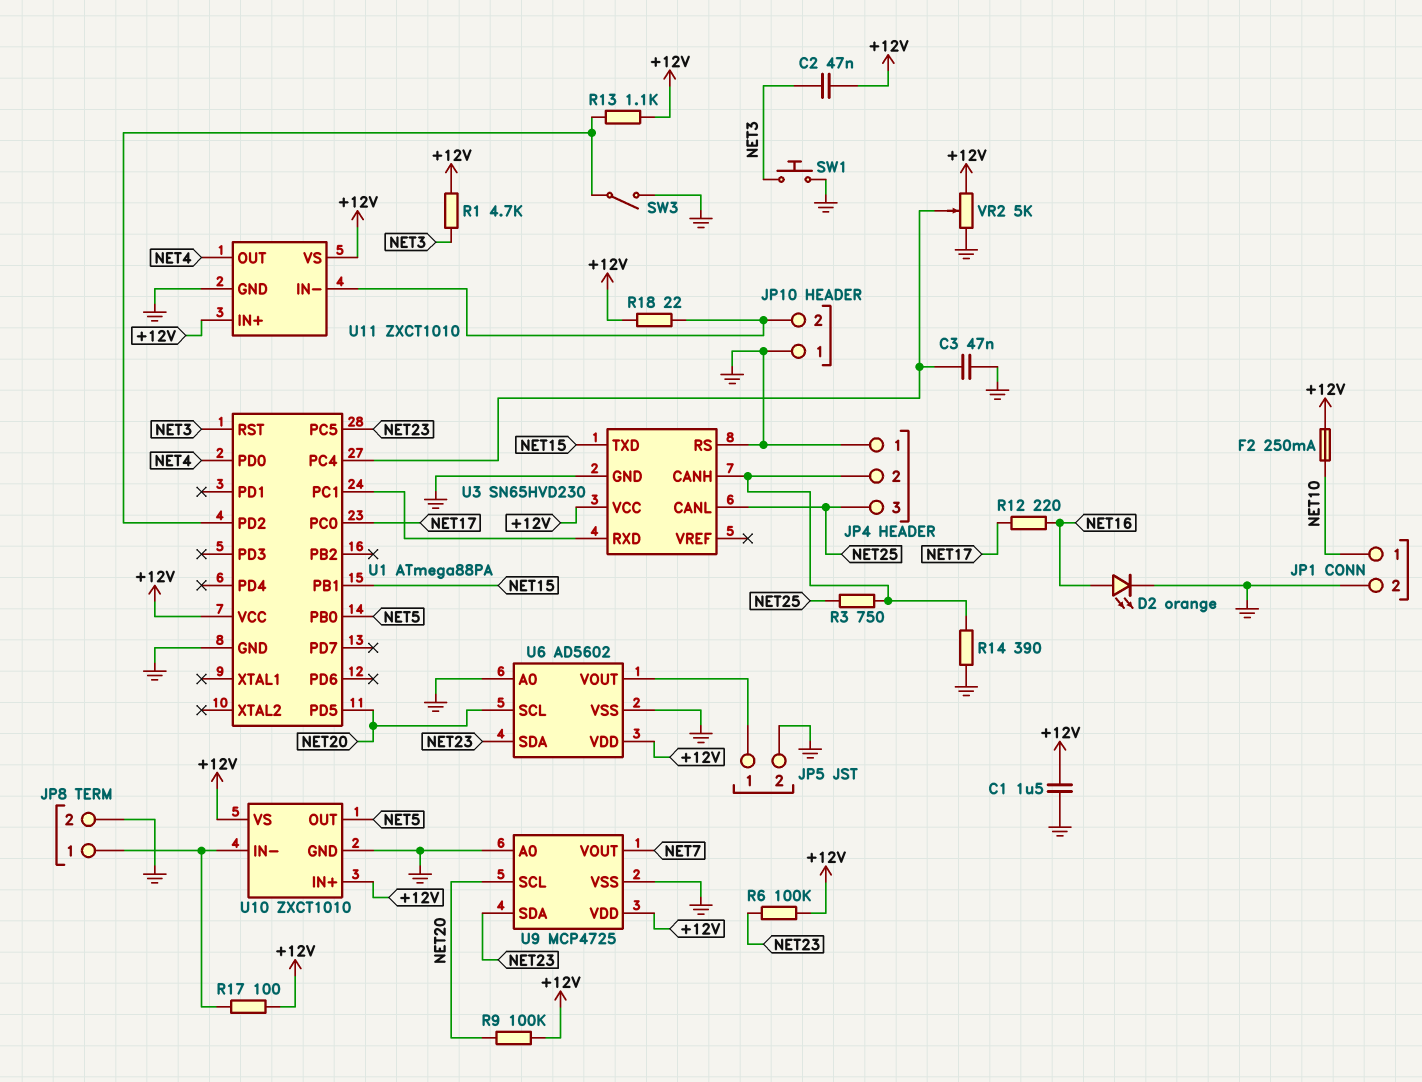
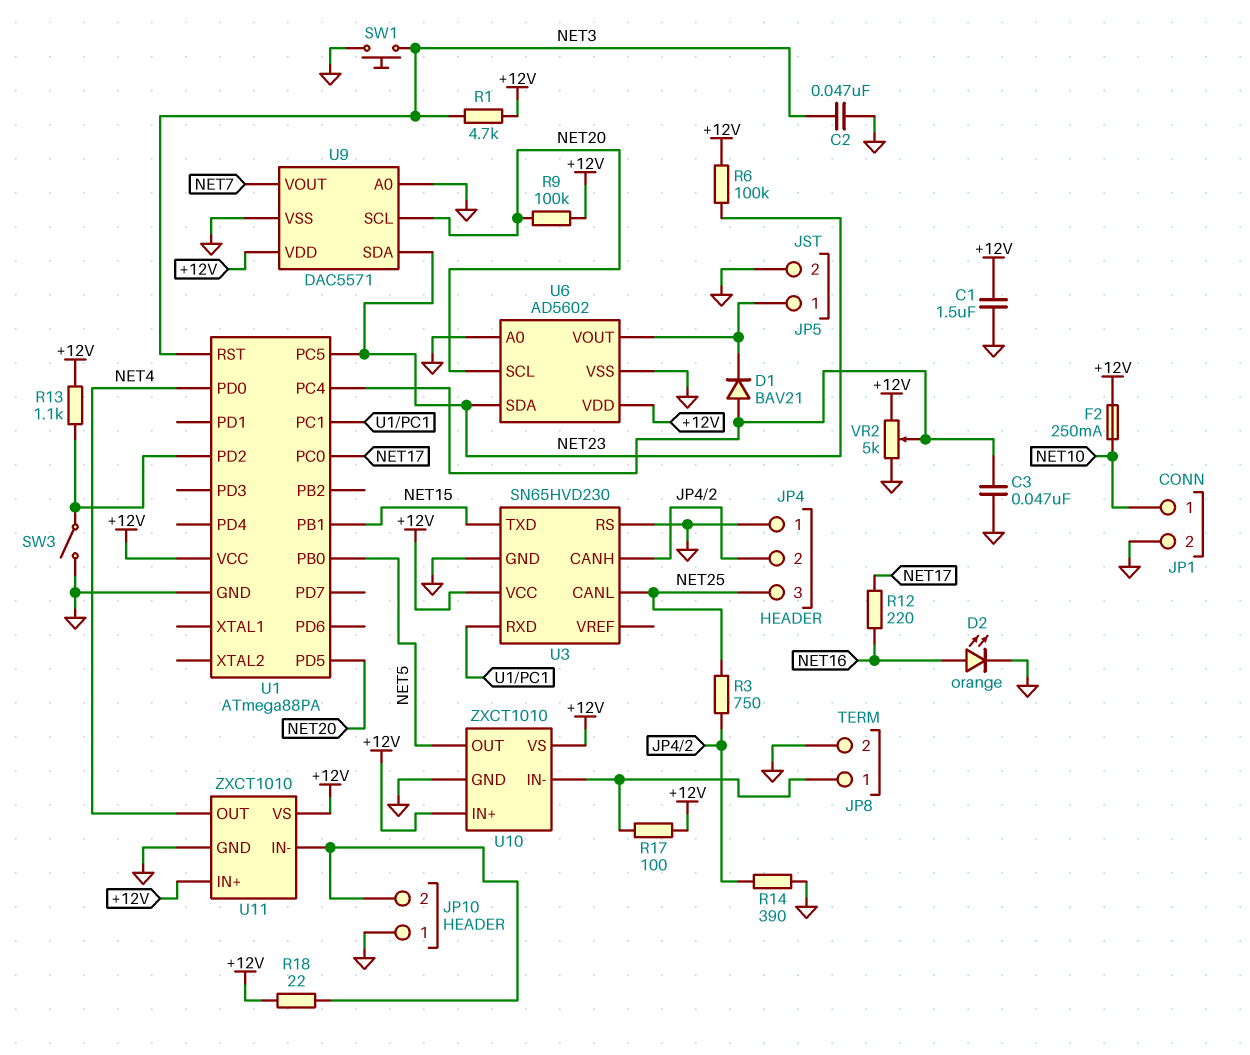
C2: 47nF (+12V, NET3) -> 47nF (GND, NET3)
D1: none -> diode BAV21 (A U1/PC4, K JP5/1)
U9: MCP4725 -> DAC5571

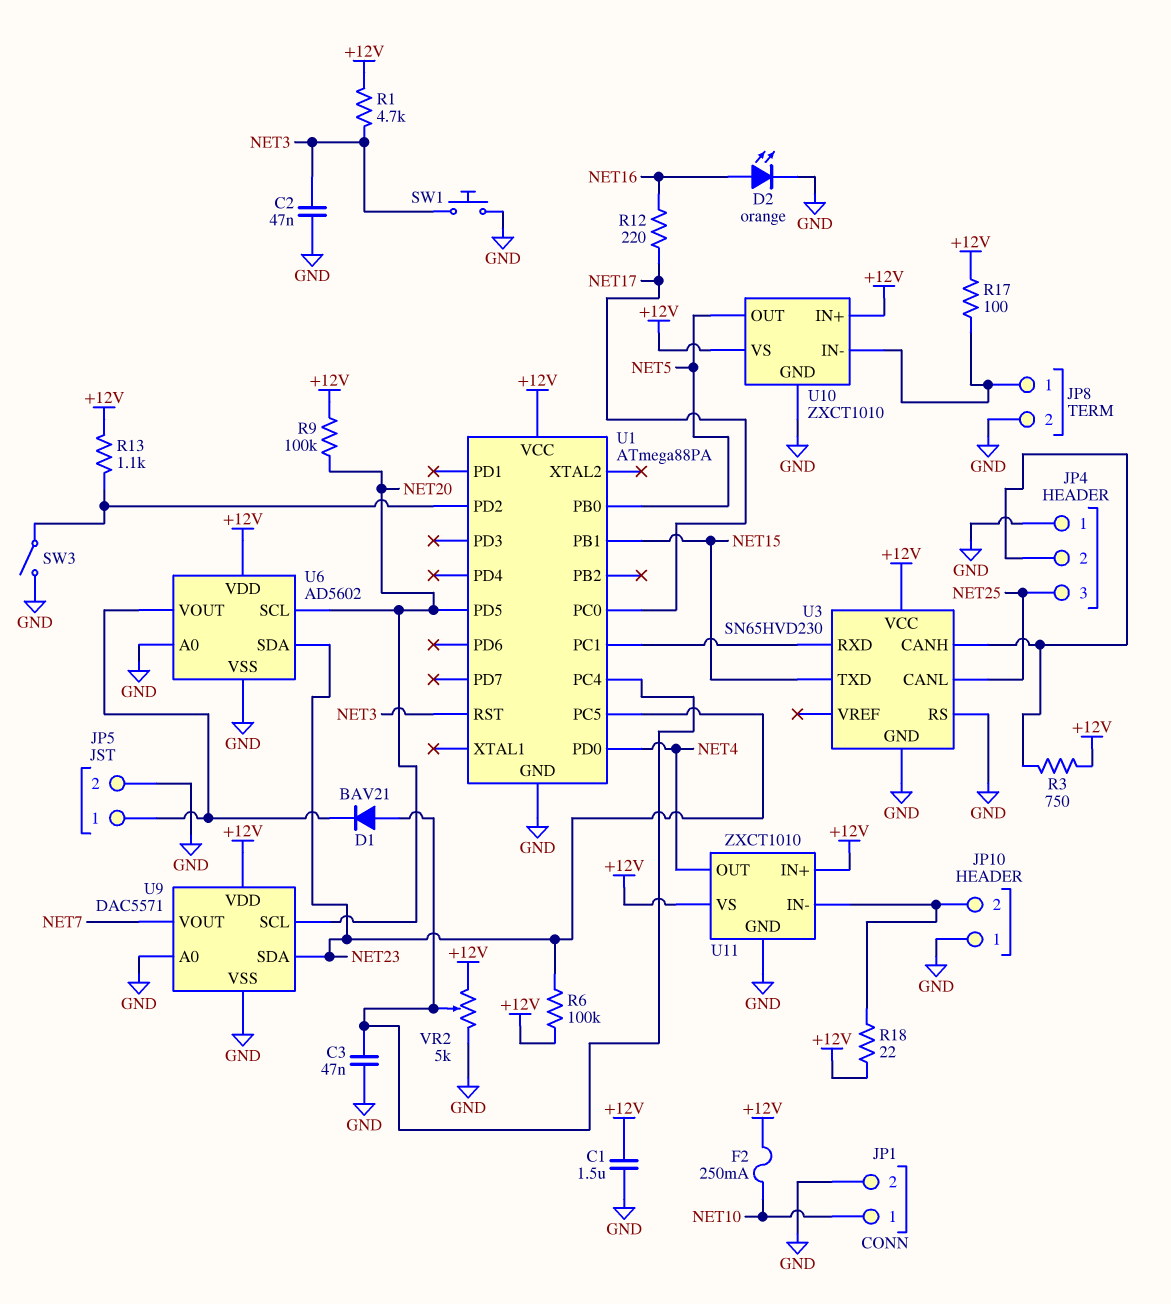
R3: 750 (JP4/2, NET25) -> 750 (+12V, JP4/2)
R14: 390 (GND, JP4/2) -> none

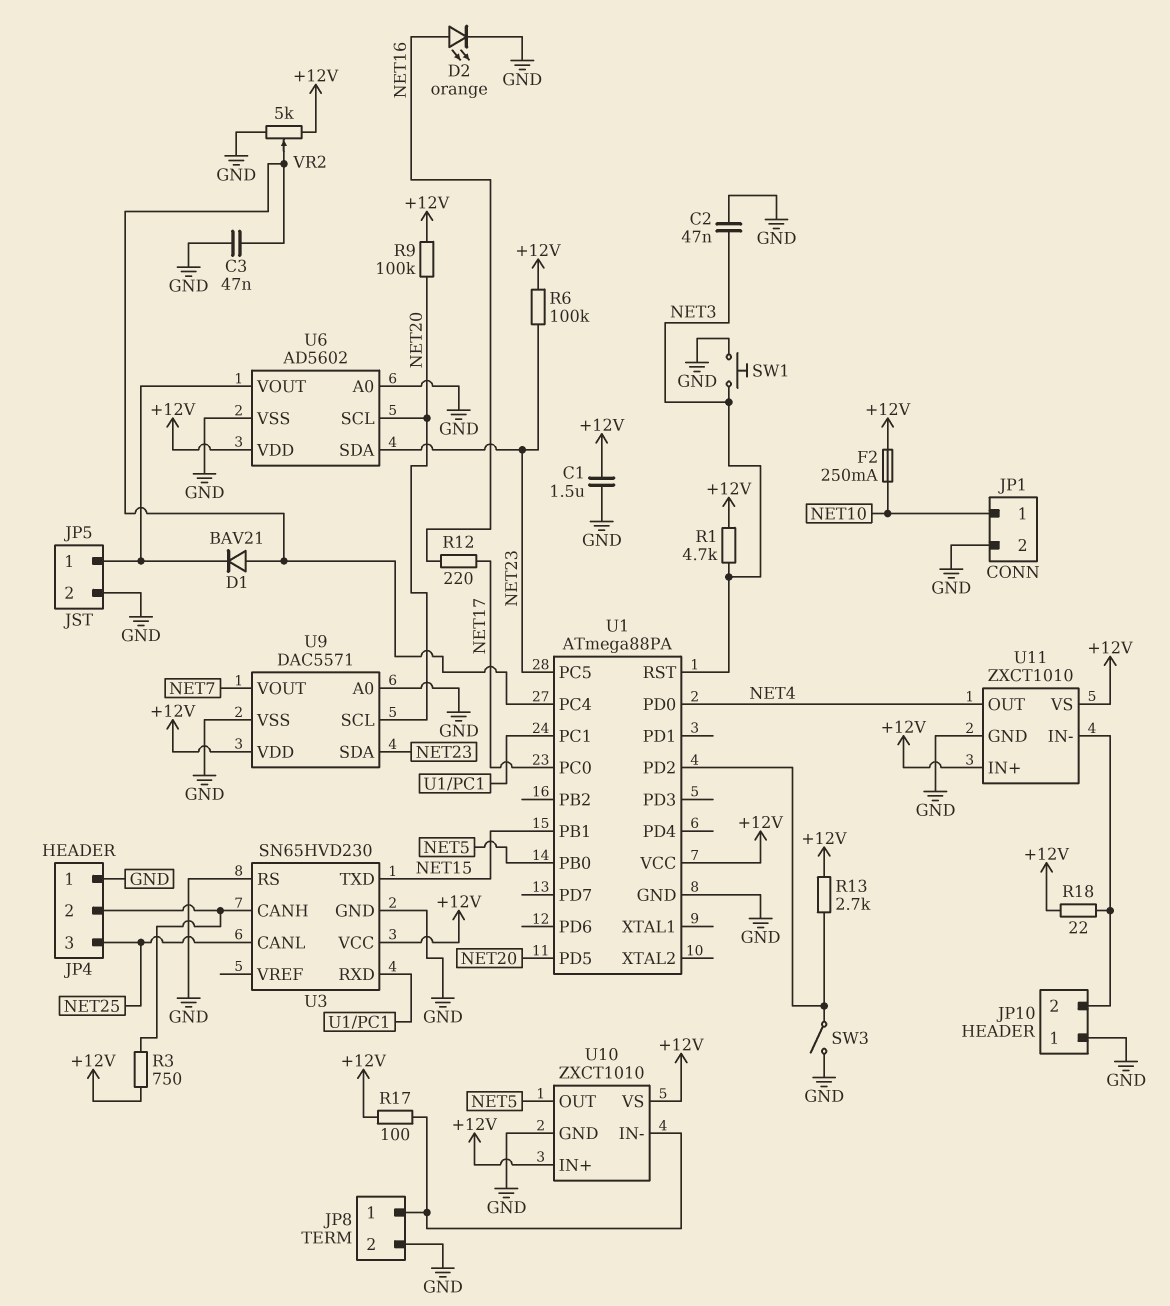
R13: 1.1k (+12V, U1/PD2) -> 2.7k (+12V, U1/PD2)

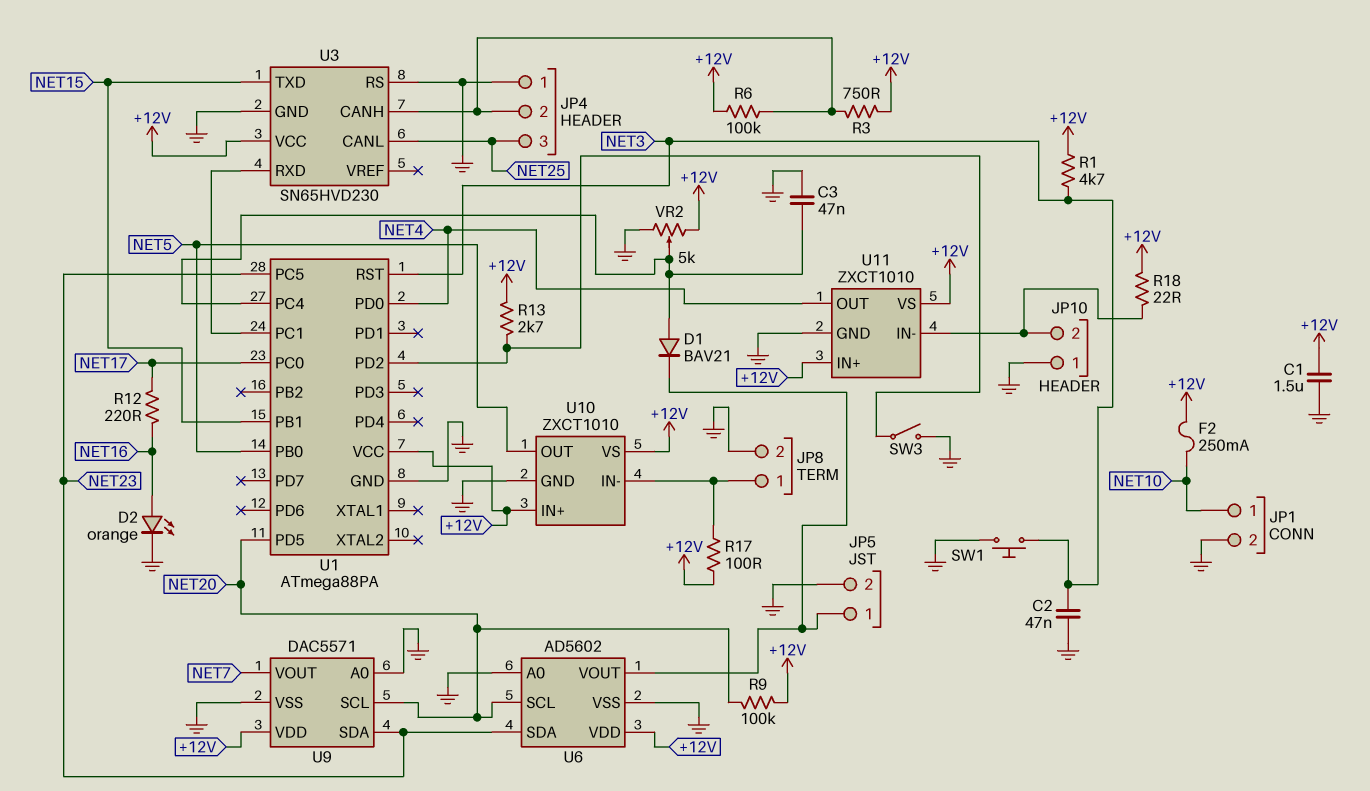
R6: 100k (+12V, NET23) -> 100k (+12V, JP4/2)

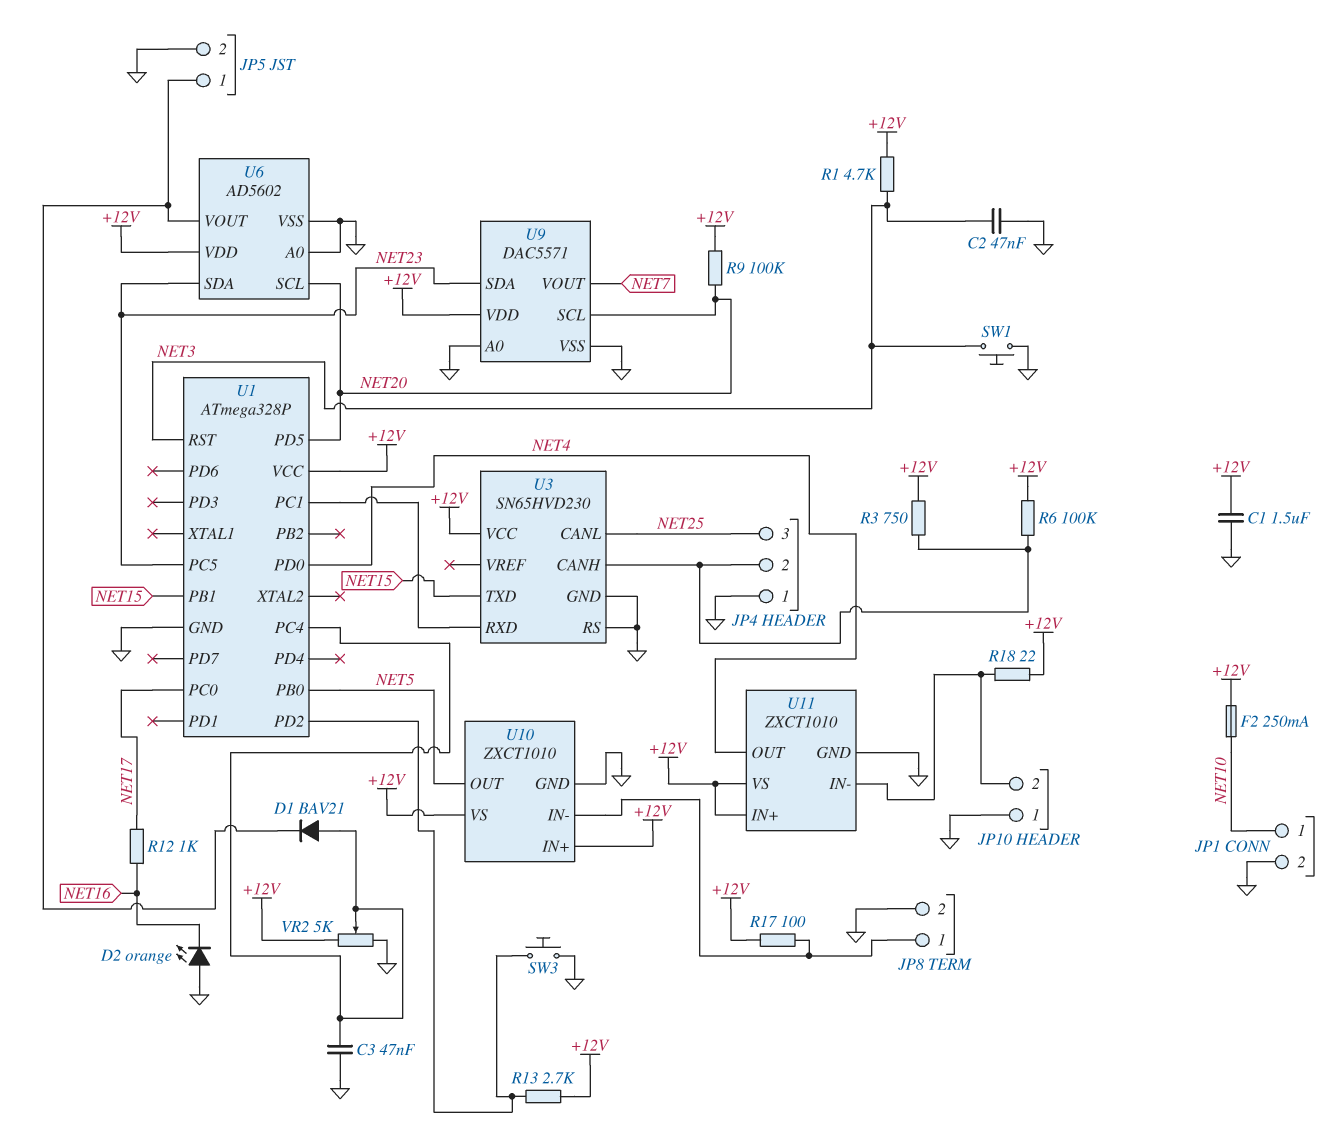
D2: LED orange (A NET16, K GND) -> LED orange (A GND, K NET16)
R12: 220 (NET16, NET17) -> 1k (NET16, NET17)
SW3: switch (GND, U1/PD2) -> button (GND, U1/PD2)
U1: ATmega88PA -> ATmega328P

